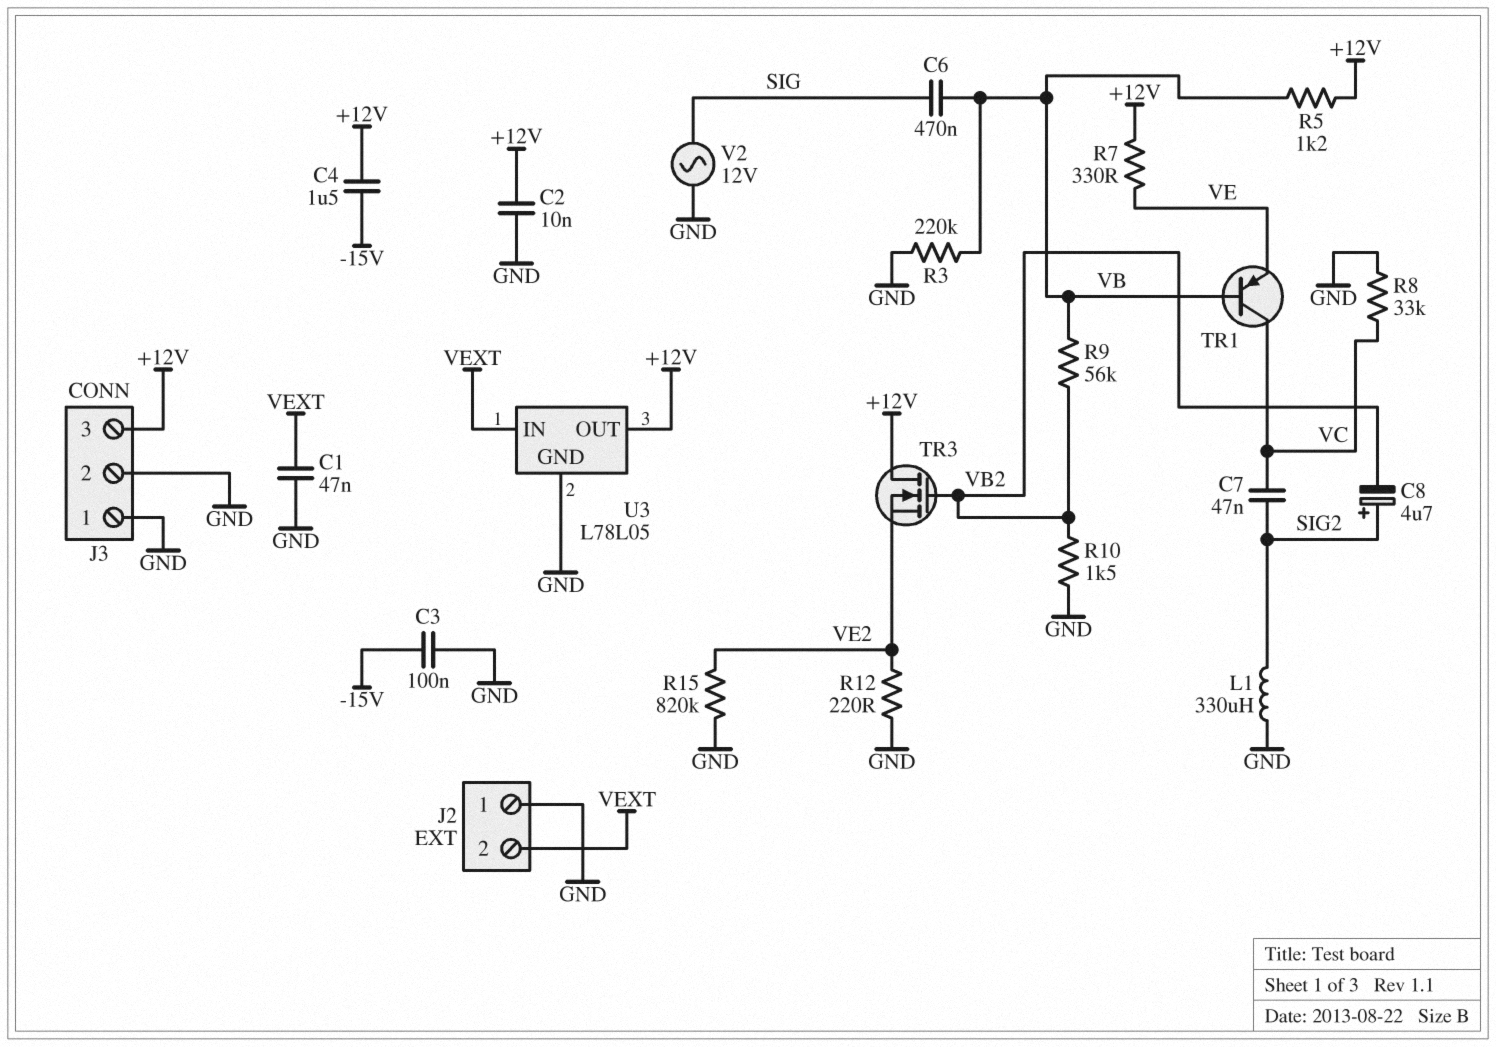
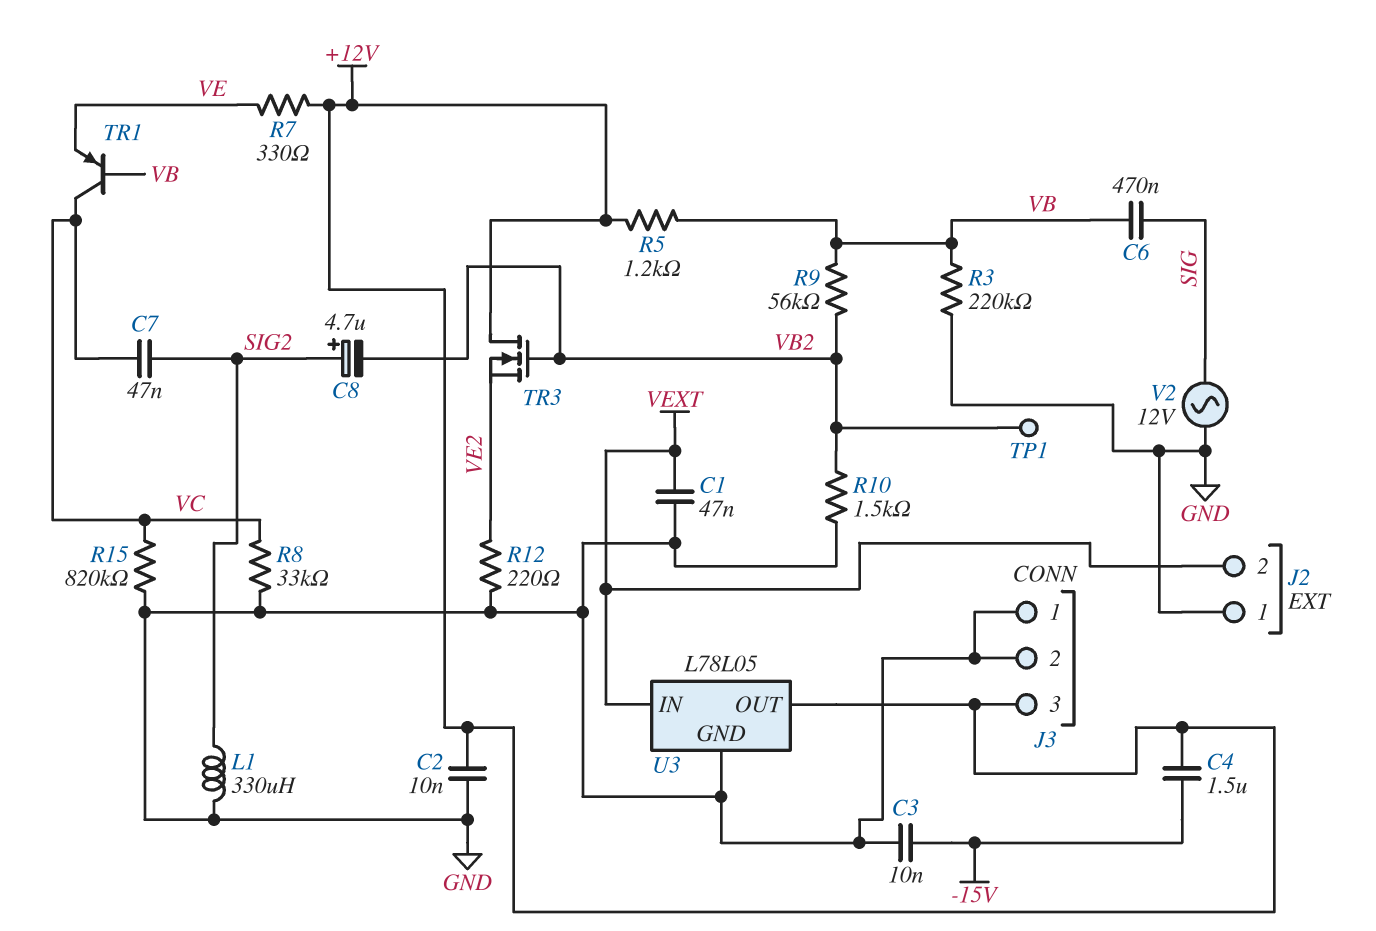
C3: 100nF (-15V, GND) -> 10nF (-15V, GND)
R15: 820k (GND, VE2) -> 820k (GND, VC)
TP1: none -> test point (VB2)

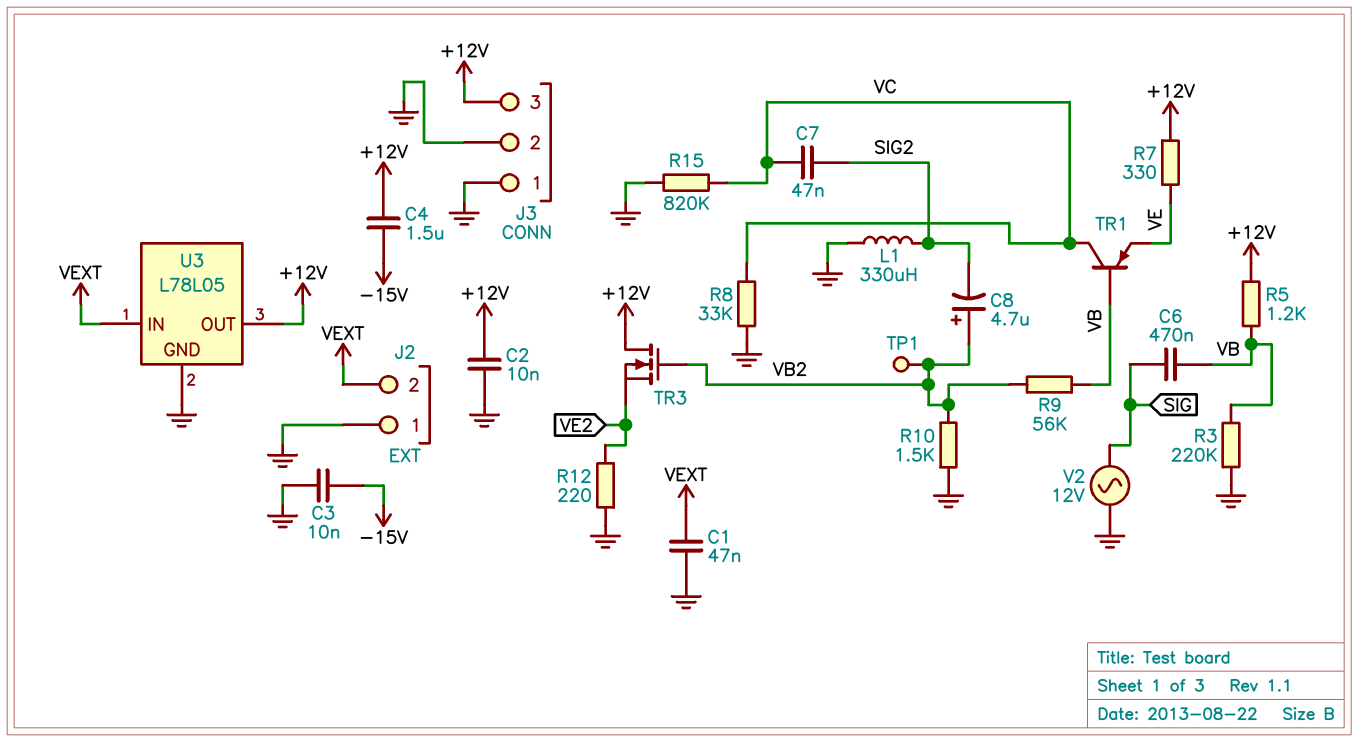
C8: 4.7uF (plus SIG2, minus VB2) -> 4.7uF (plus VB2, minus SIG2)

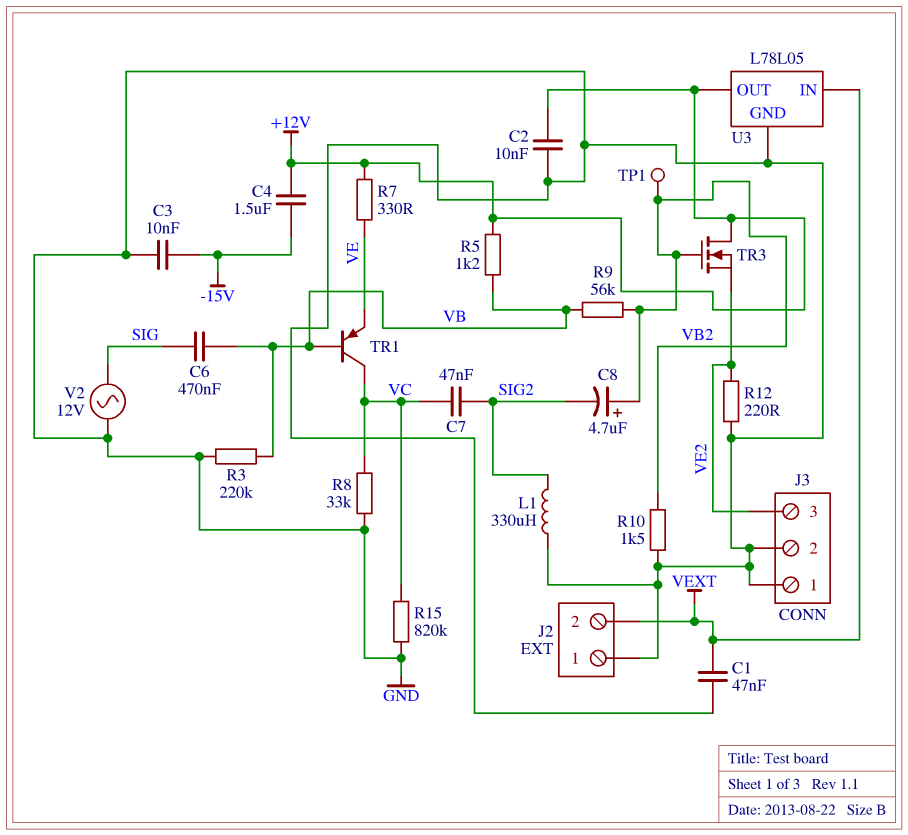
J3 pin 3: +12V -> VE2

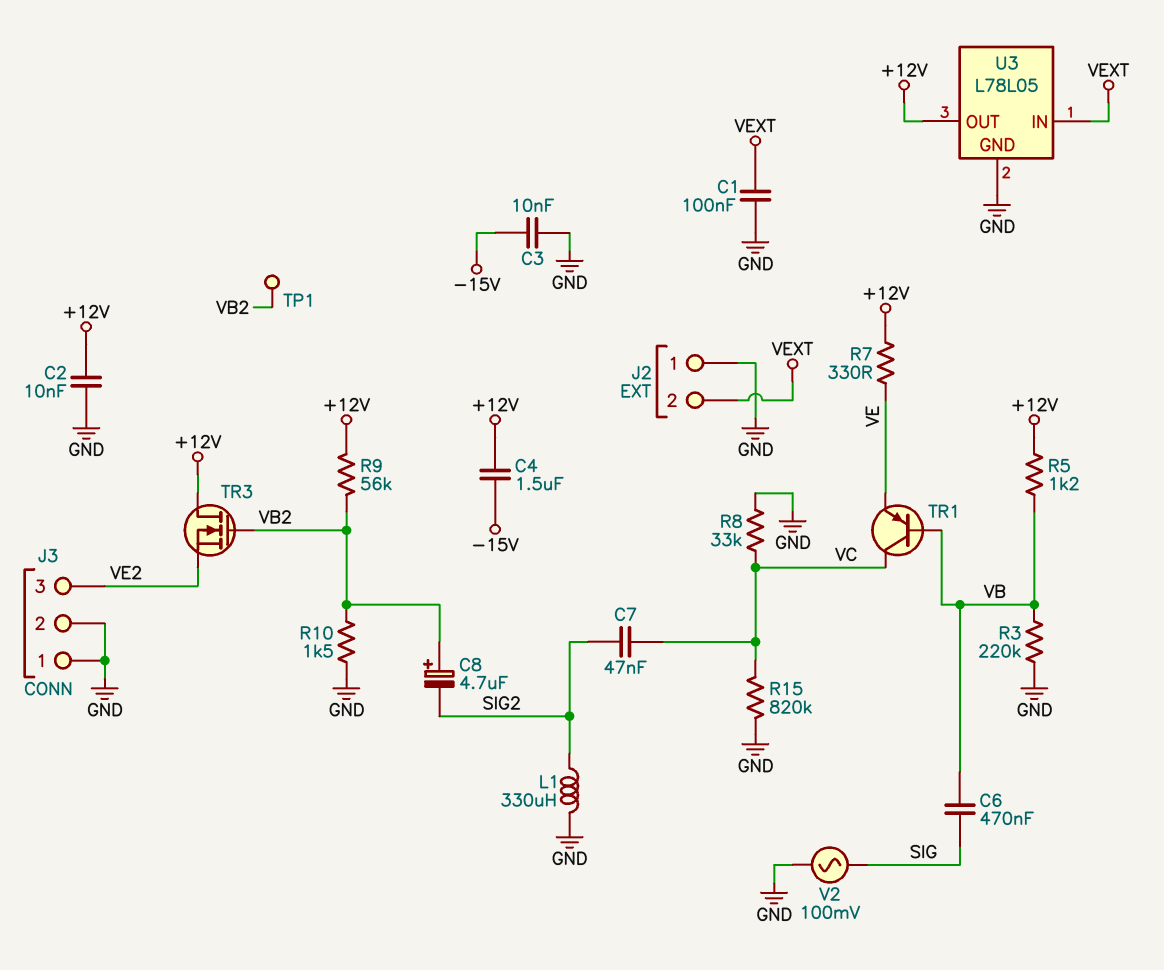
C1: 47nF (GND, VEXT) -> 100nF (GND, VEXT)
R9: 56k (VB, VB2) -> 56k (+12V, VB2)
R12: 220 (GND, VE2) -> none
V2: AC 12V (GND, SIG) -> AC 100mV (GND, SIG)

